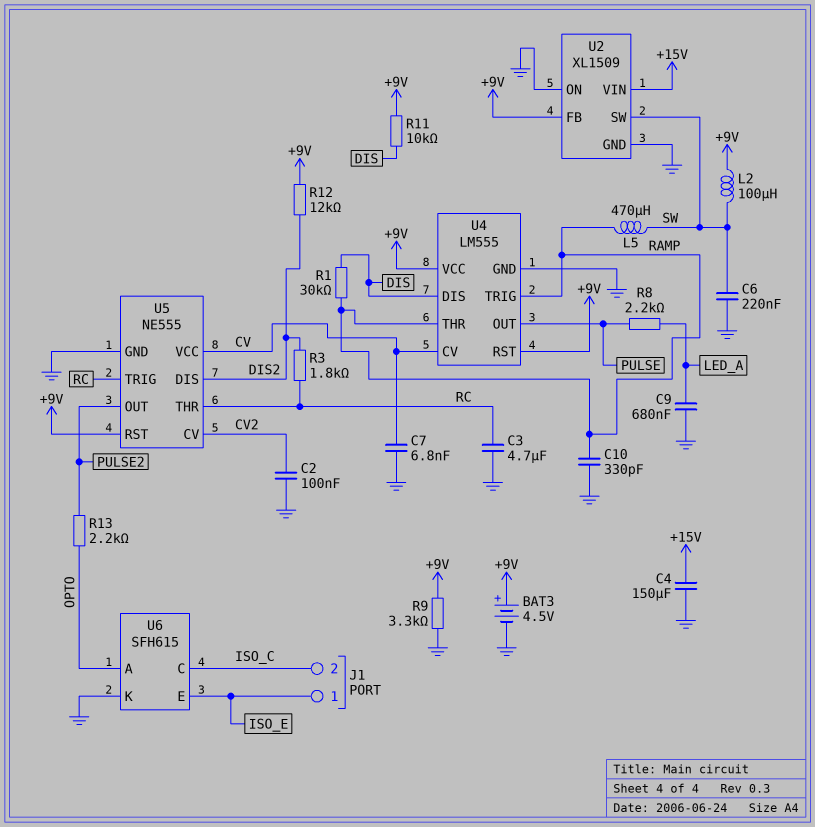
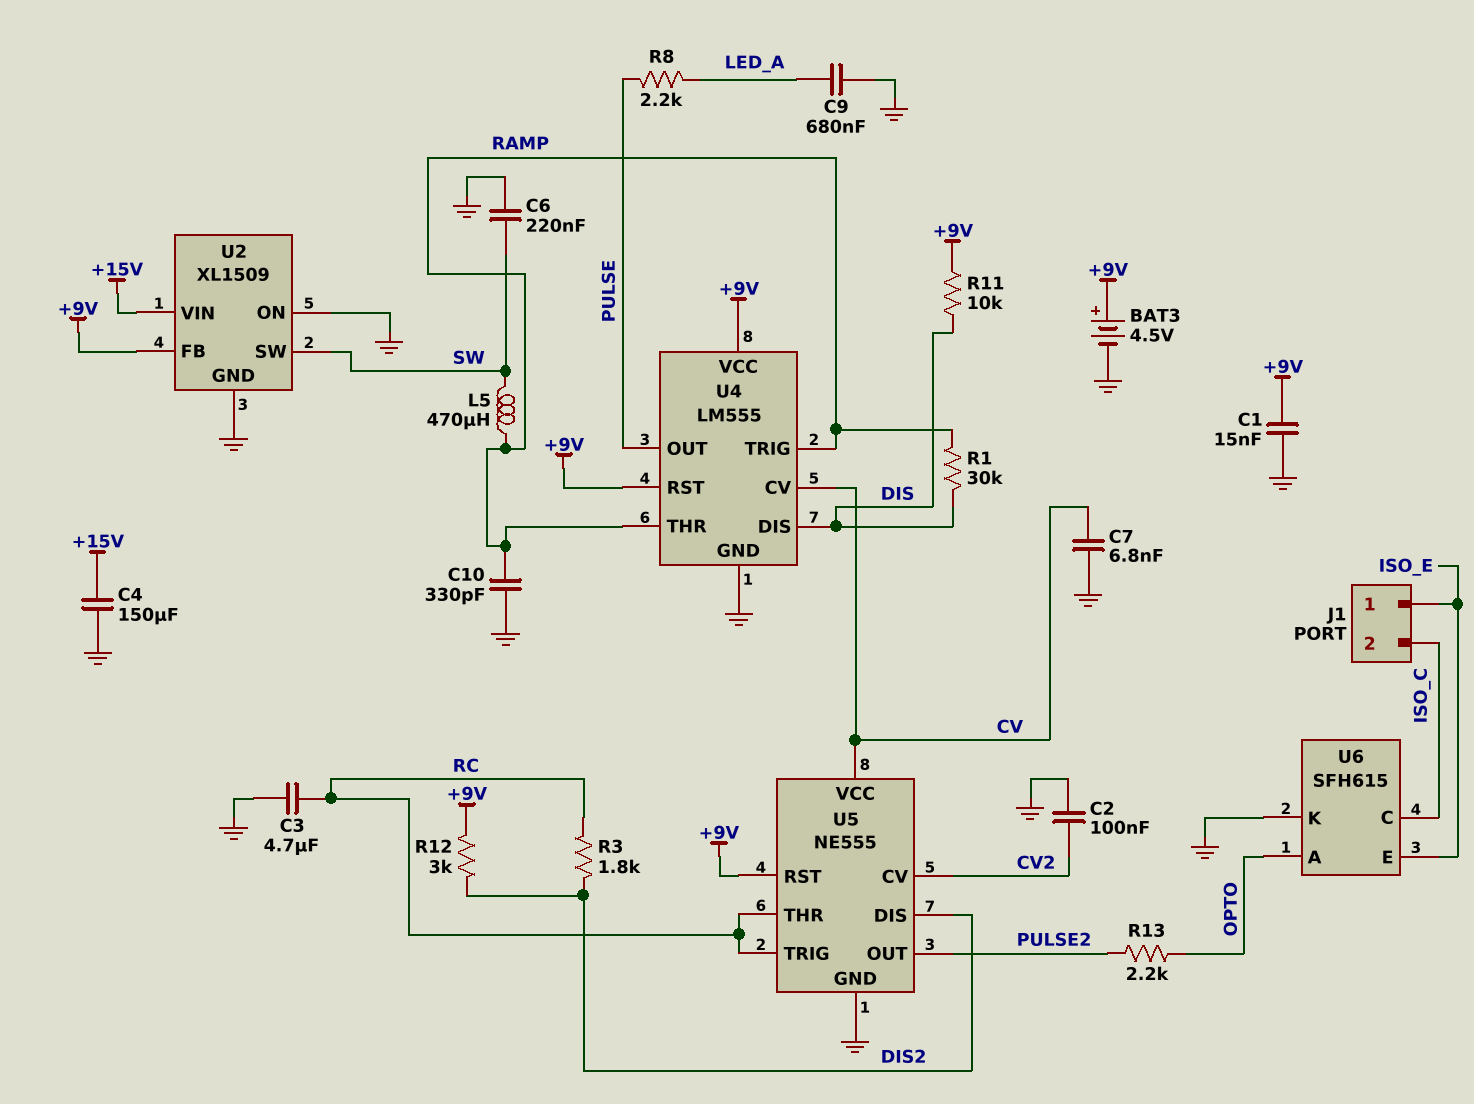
C1: none -> 15nF (+9V, GND)
L2: 100uH (+9V, SW) -> none
R9: 3.3k (+9V, GND) -> none
R12: 12k (+9V, DIS2) -> 3k (+9V, DIS2)

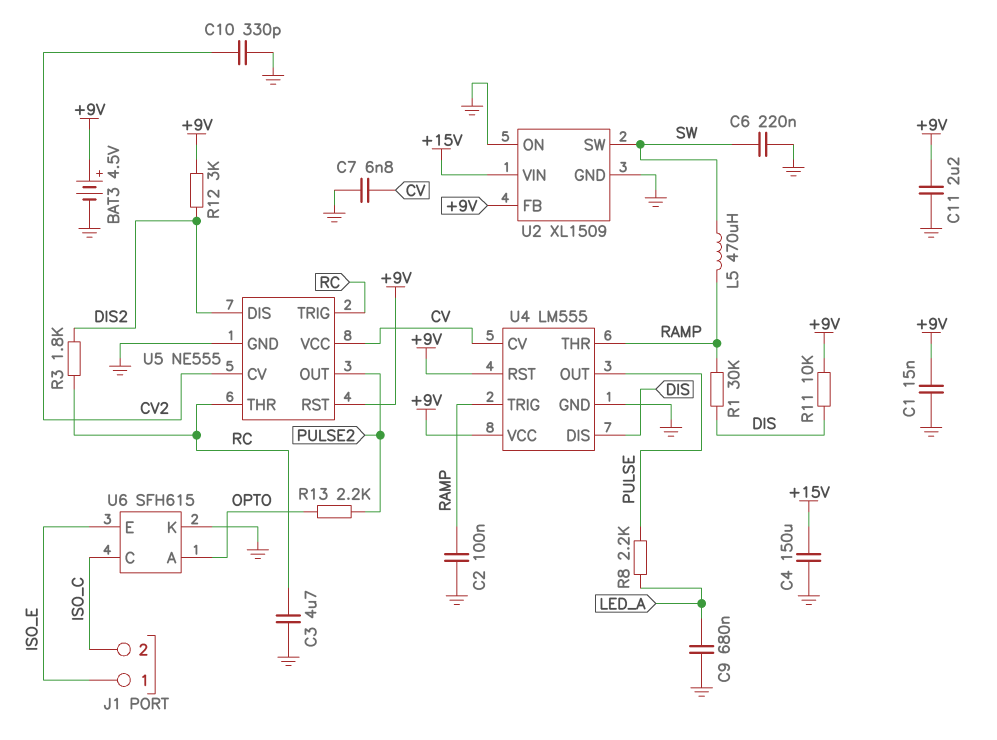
C2: 100nF (CV2, GND) -> 100nF (GND, RAMP)
C10: 330pF (GND, RAMP) -> 330pF (CV2, GND)
C11: none -> 2.2uF (+9V, GND)

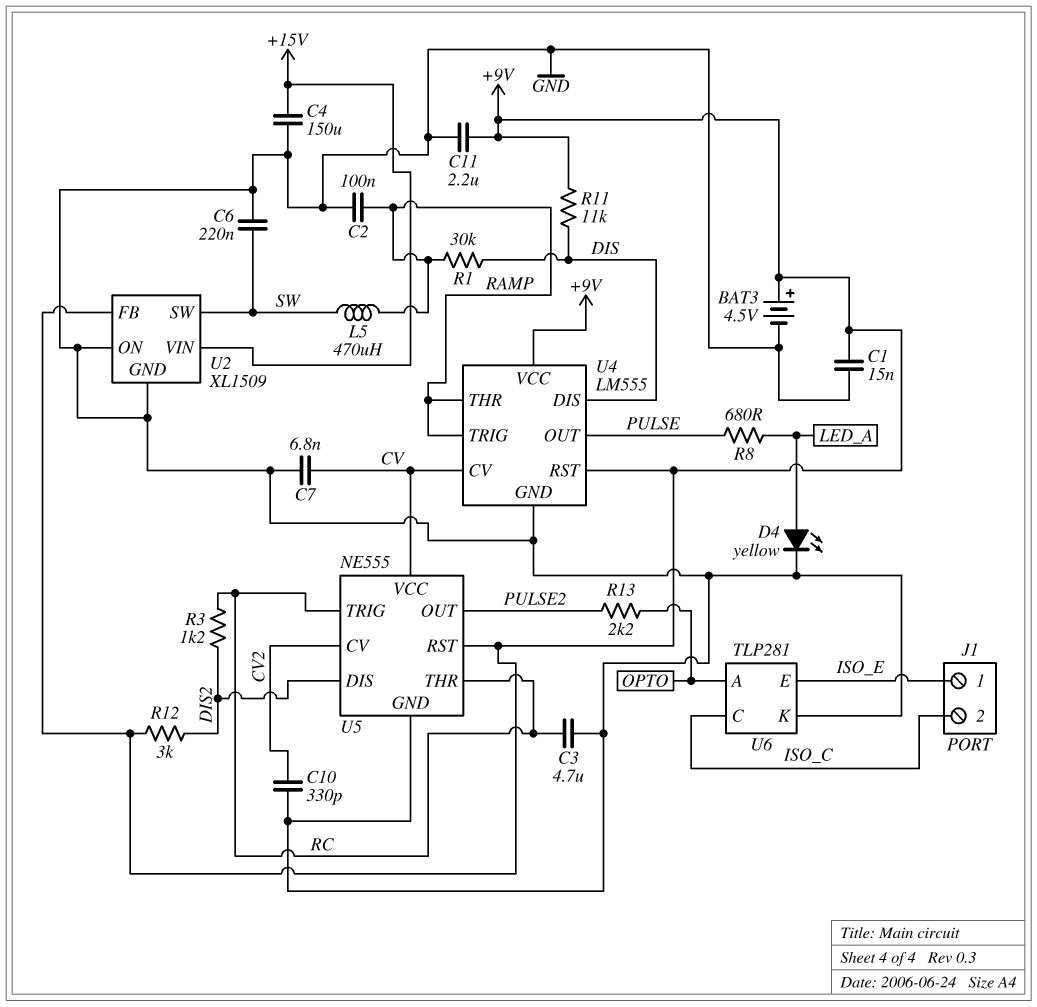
C9: 680nF (GND, LED_A) -> none
D4: none -> LED yellow (A LED_A, K GND)
R3: 1.8k (DIS2, RC) -> 1.2k (DIS2, RC)
R8: 2.2k (LED_A, PULSE) -> 680 (LED_A, PULSE)
R11: 10k (+9V, DIS) -> 11k (+9V, DIS)
U6: SFH615 -> TLP281

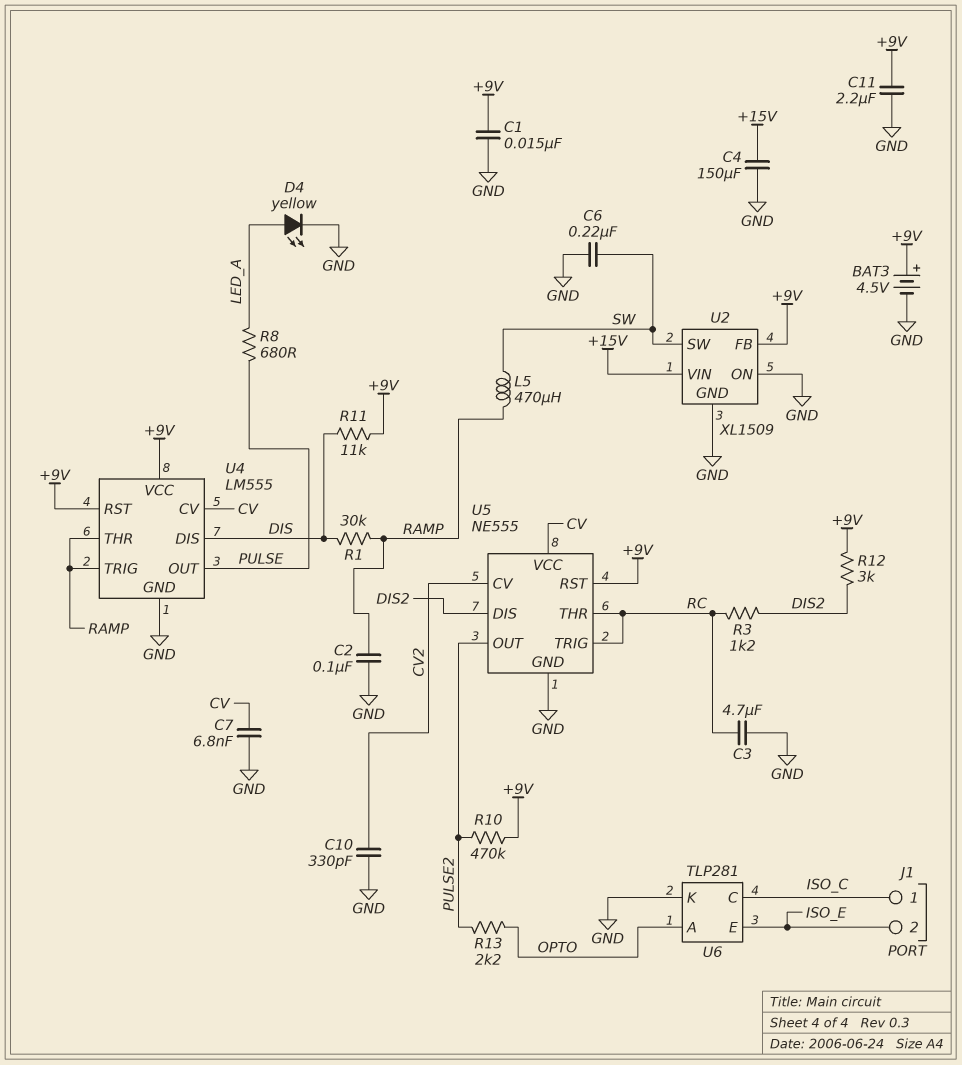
J1 pin 1: ISO_E -> ISO_C
J1 pin 2: ISO_C -> ISO_E
R10: none -> 470k (+9V, PULSE2)

